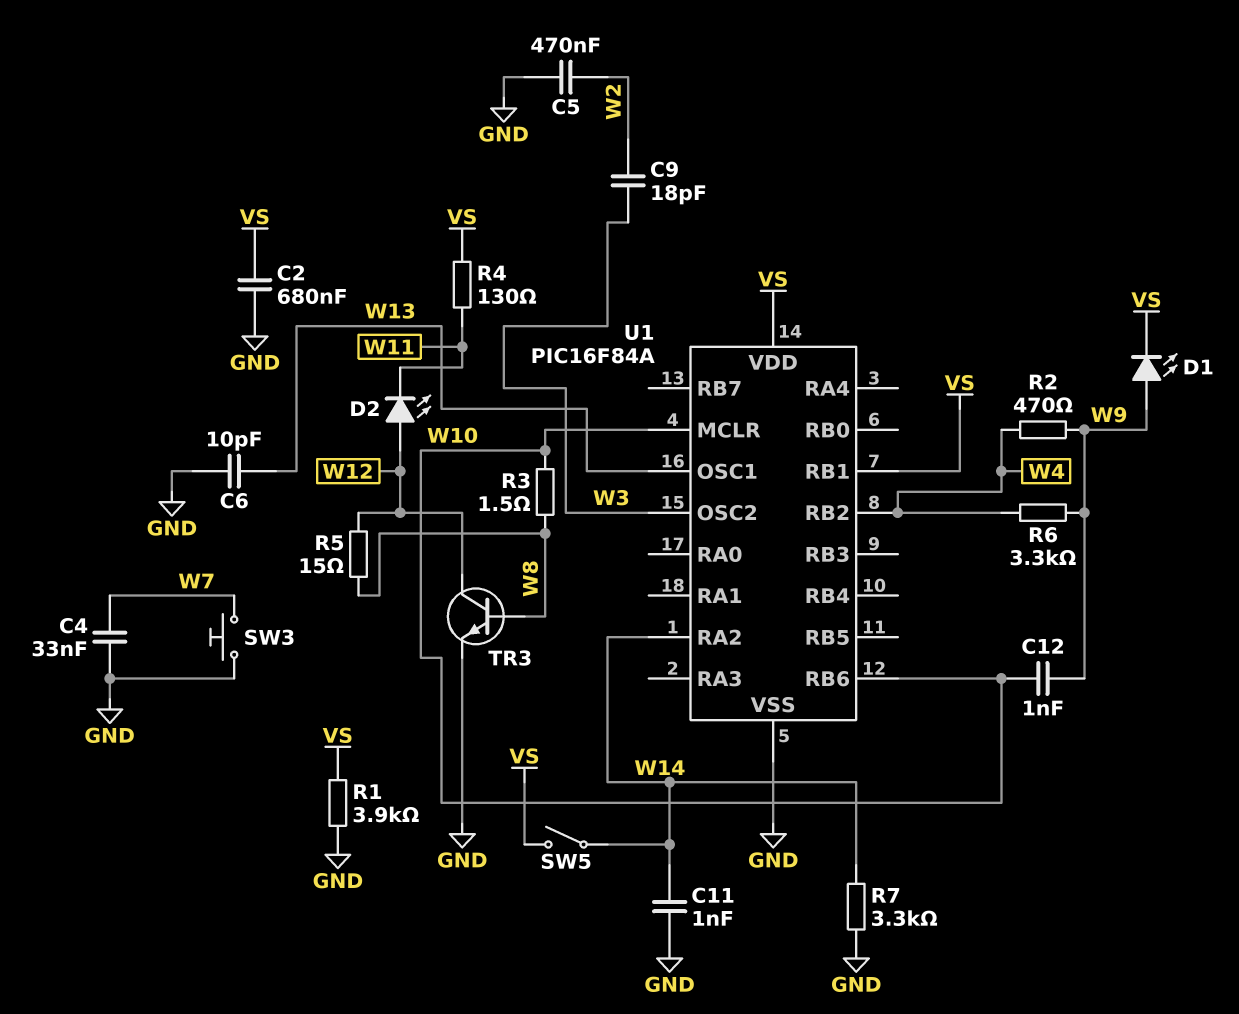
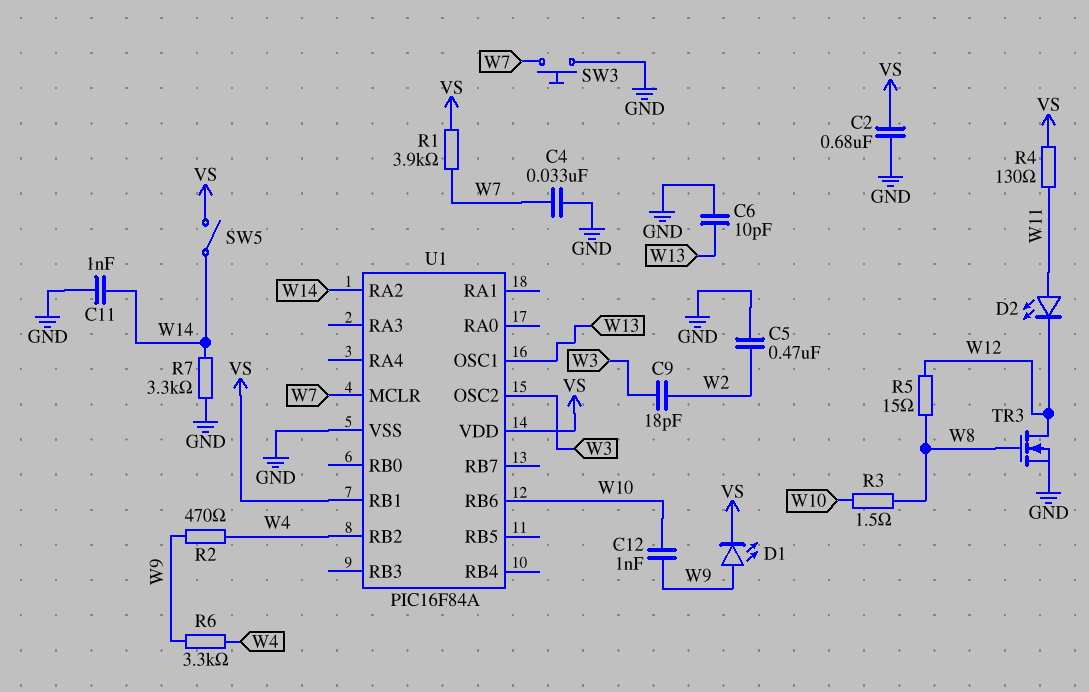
D2: LED (A W12, K W11) -> LED (A W11, K W12)
R1: 3.9k (GND, VS) -> 3.9k (VS, W7)
TR3: NPN (B W8, C W12, E GND) -> NMOS (G W8, D W12, S GND)
U1 pin MCLR: W10 -> W7

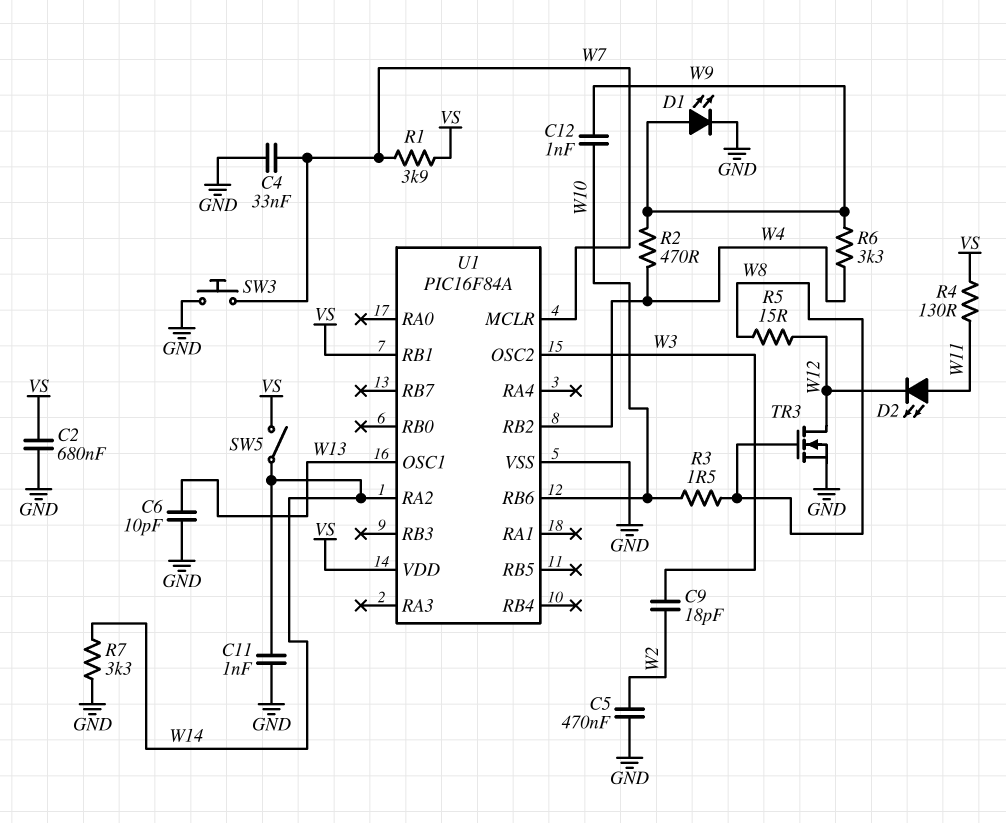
D1: LED (A W9, K VS) -> LED (A W9, K GND)

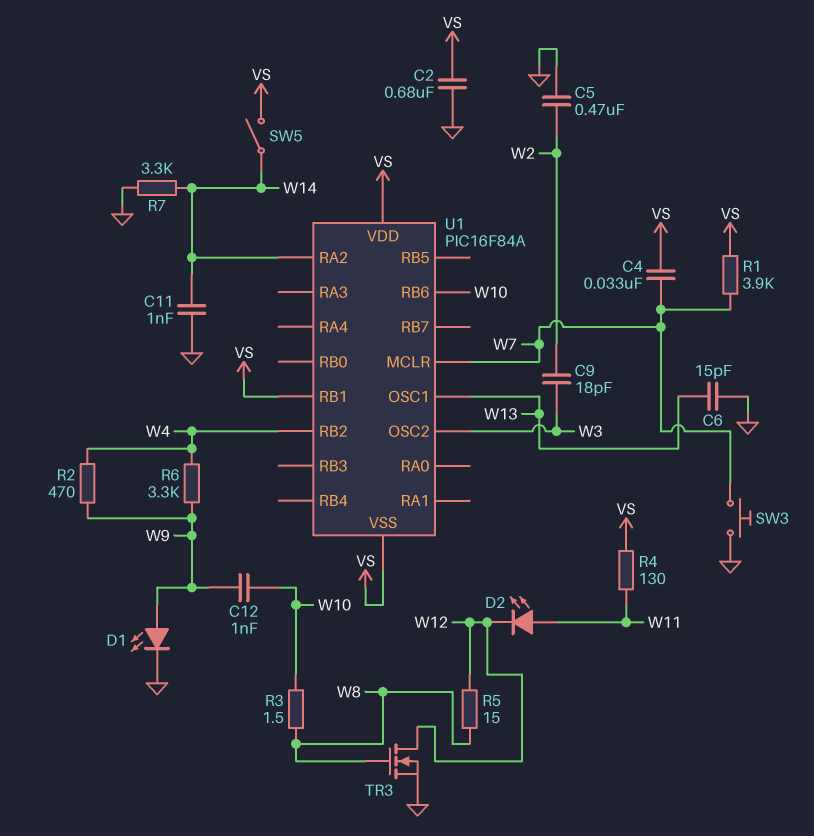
C4: 33nF (GND, W7) -> 33nF (VS, W7)
C6: 10pF (GND, W13) -> 15pF (GND, W13)
U1 pin VSS: GND -> VS

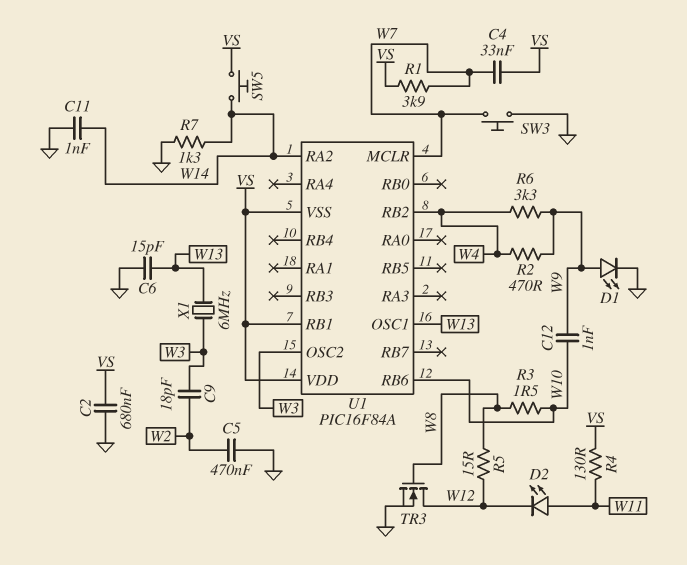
R7: 3.3k (GND, W14) -> 1.3k (GND, W14)
SW5: switch (VS, W14) -> button (VS, W14)
X1: none -> 6MHz (W3, W13)

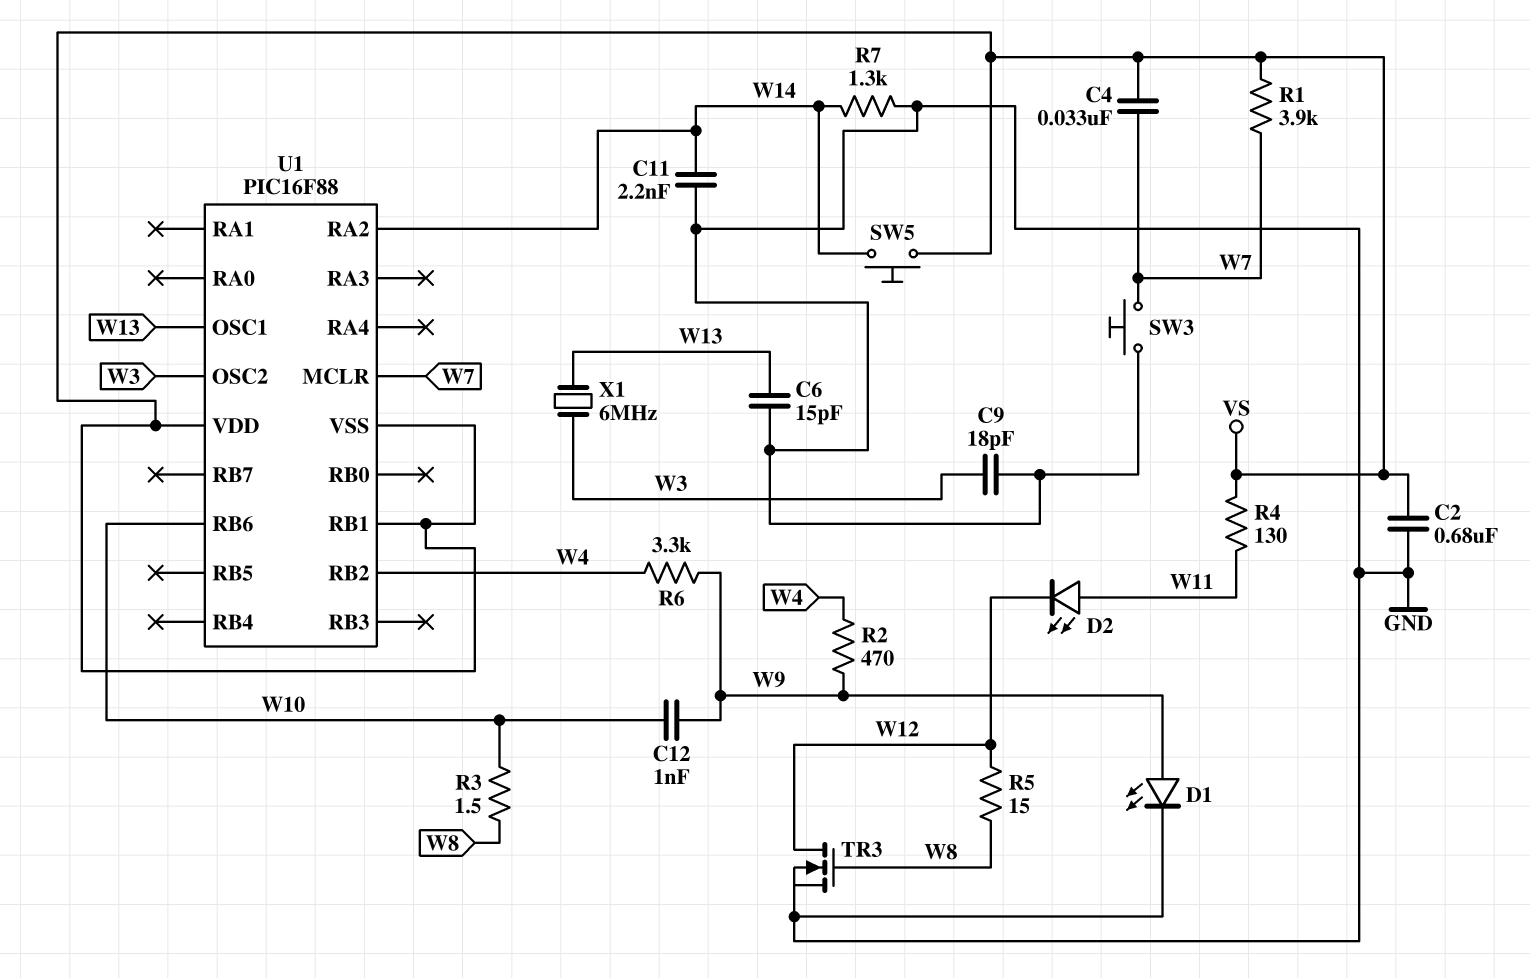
C5: 470nF (GND, W2) -> none
C9: 18pF (W2, W3) -> 18pF (GND, W3)
C11: 1nF (GND, W14) -> 2.2nF (GND, W14)
U1: PIC16F84A -> PIC16F88

